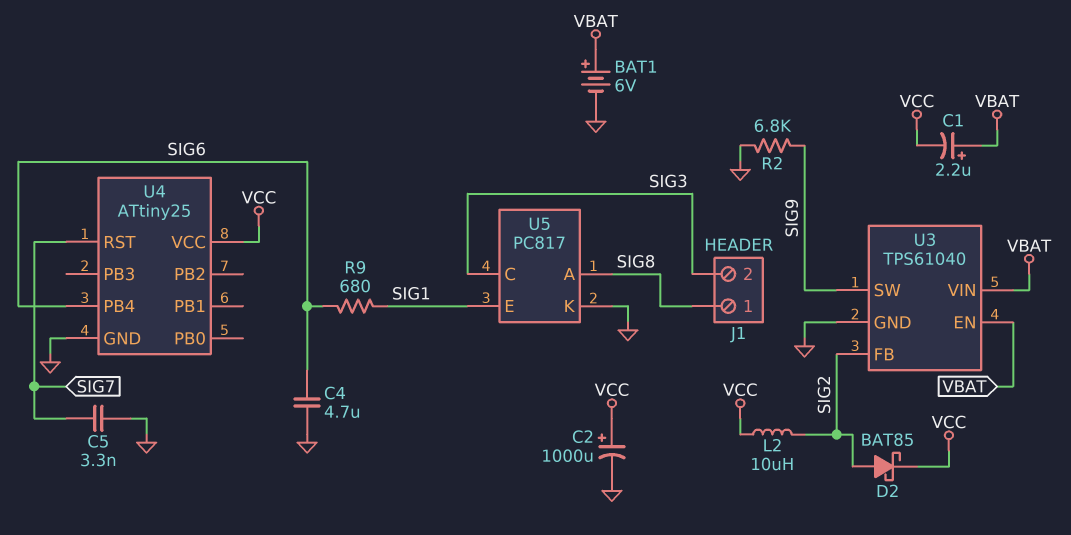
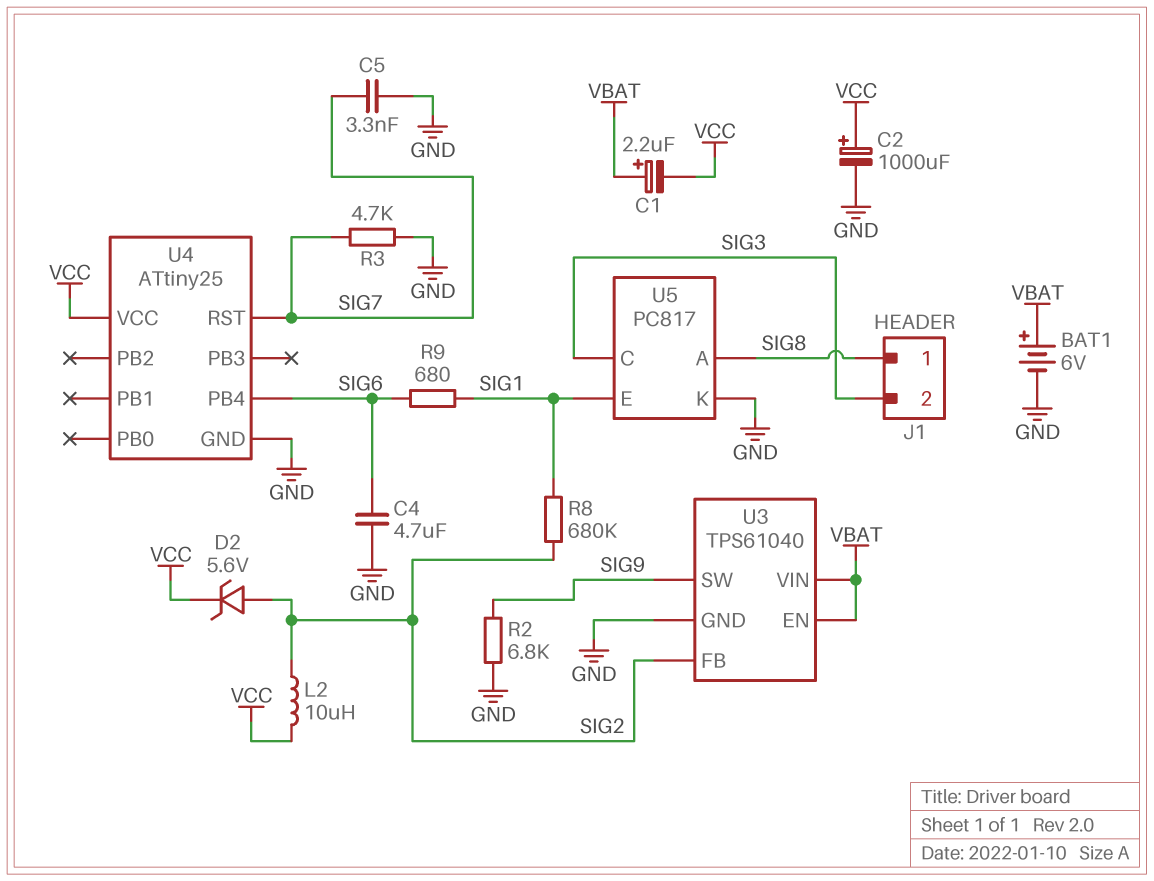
D2: schottky BAT85 (A SIG2, K VCC) -> zener 5.6V (A SIG2, K VCC)
R3: none -> 4.7k (GND, SIG7)
R8: none -> 680k (SIG1, SIG2)

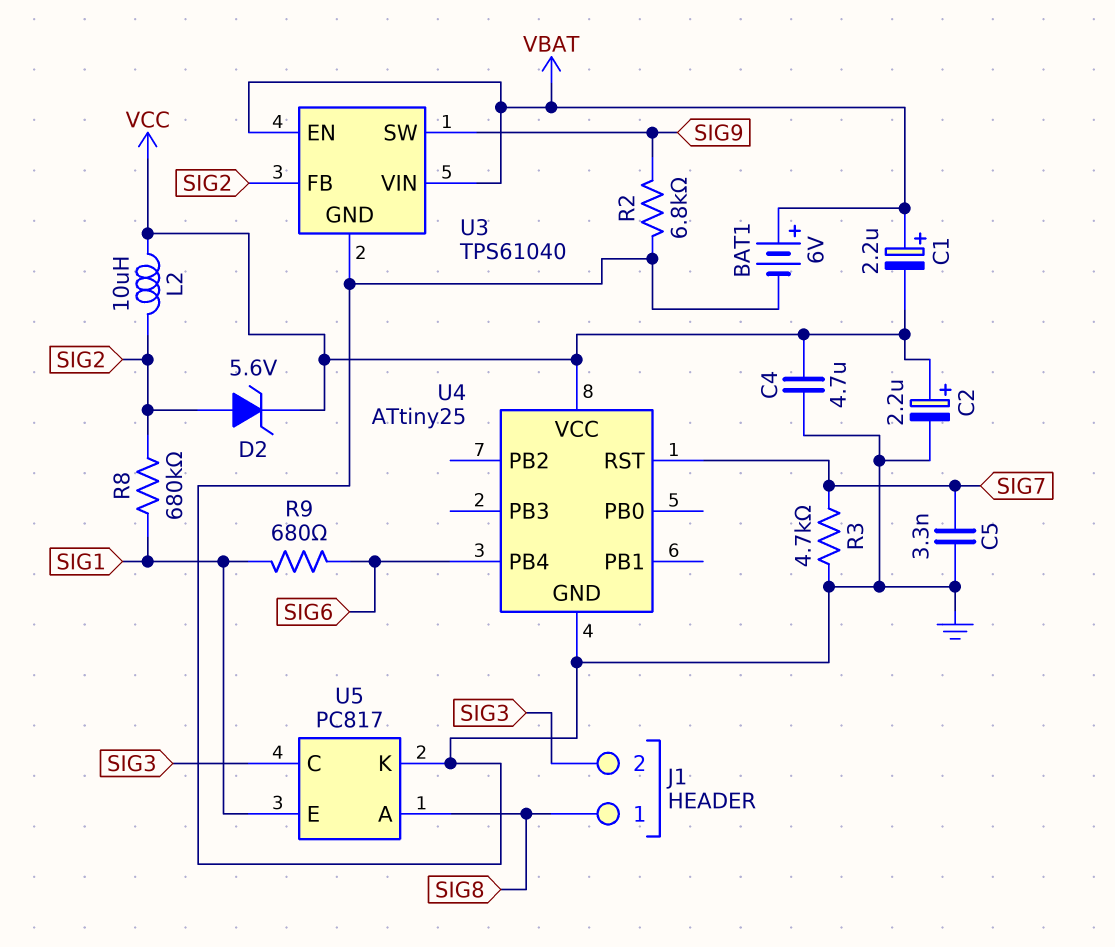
C2: 1000uF (plus VCC, minus GND) -> 2.2uF (plus VCC, minus GND)
C4: 4.7uF (GND, SIG6) -> 4.7uF (GND, VCC)

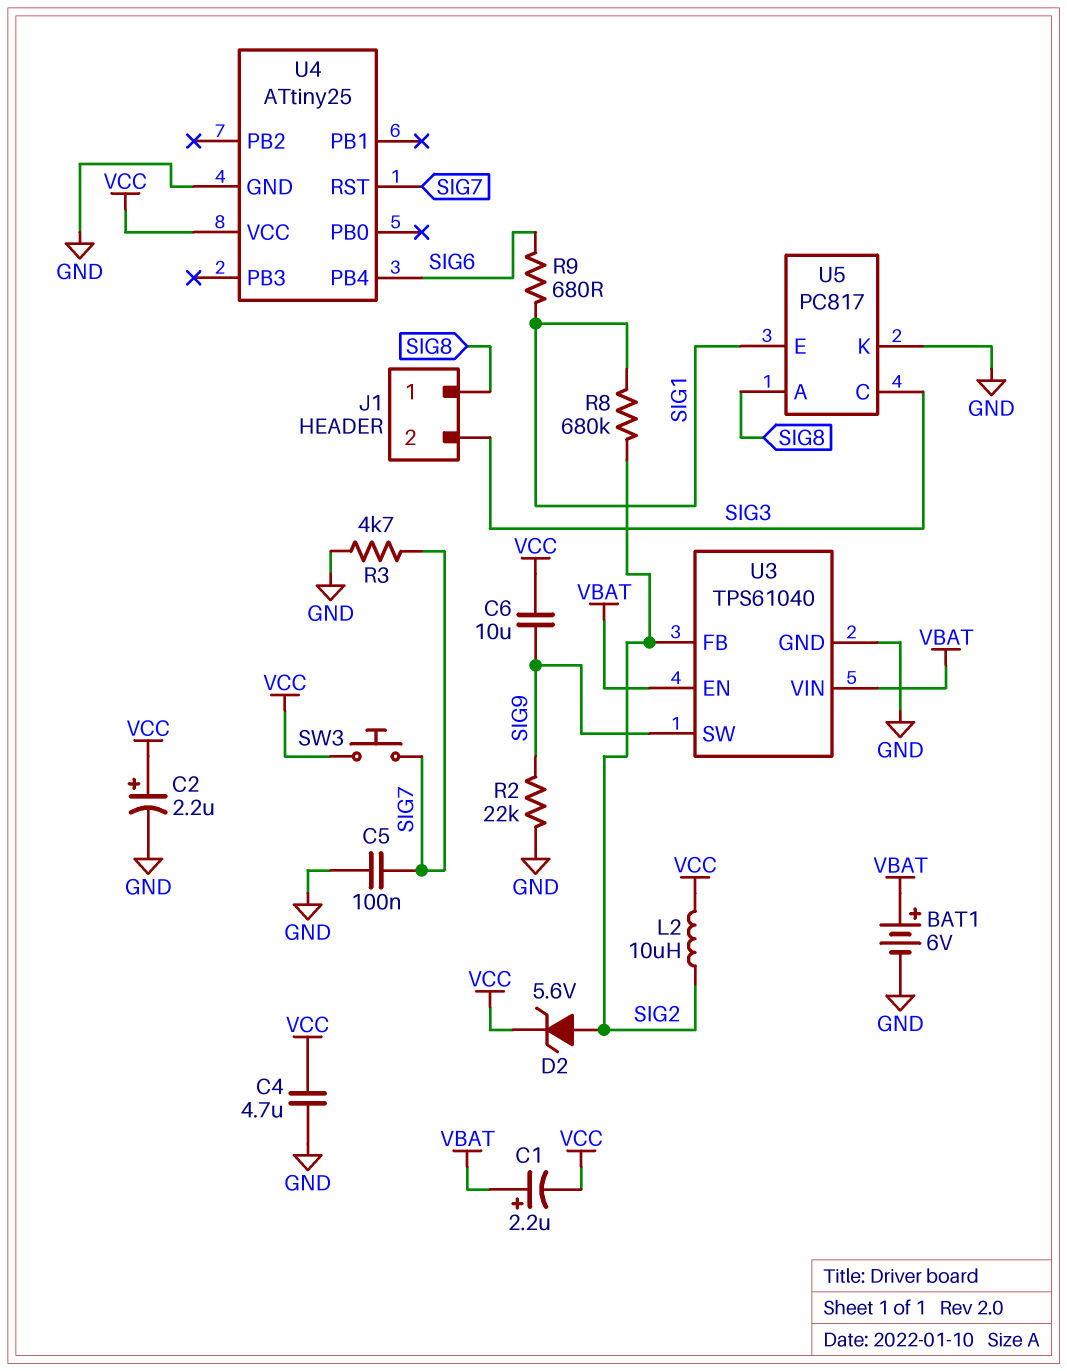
C5: 3.3nF (GND, SIG7) -> 100nF (GND, SIG7)
C6: none -> 10uF (SIG9, VCC)
R2: 6.8k (GND, SIG9) -> 22k (GND, SIG9)
SW3: none -> button (SIG7, VCC)

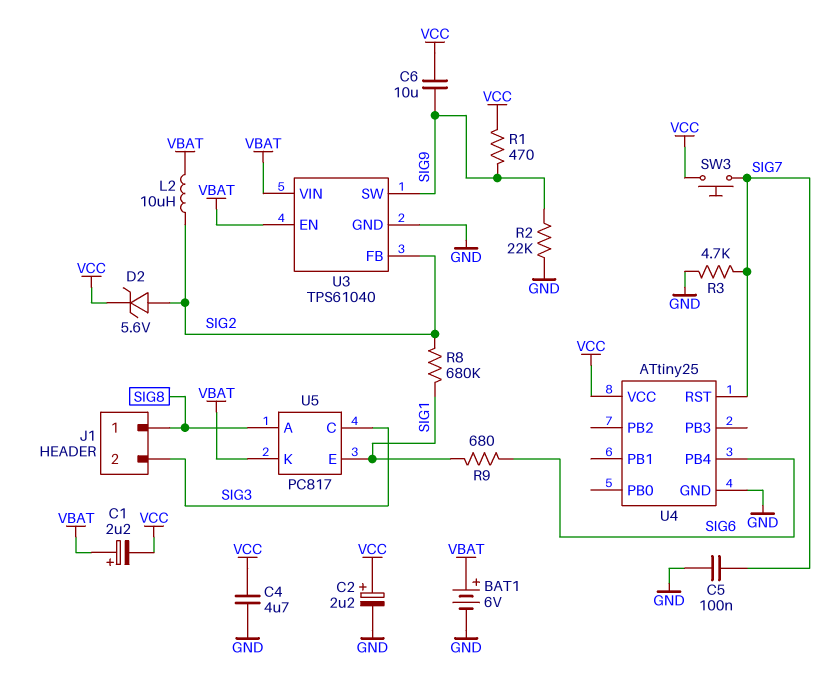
L2: 10uH (SIG2, VCC) -> 10uH (SIG2, VBAT)
R1: none -> 470 (SIG9, VCC)
U5 pin K: GND -> VBAT

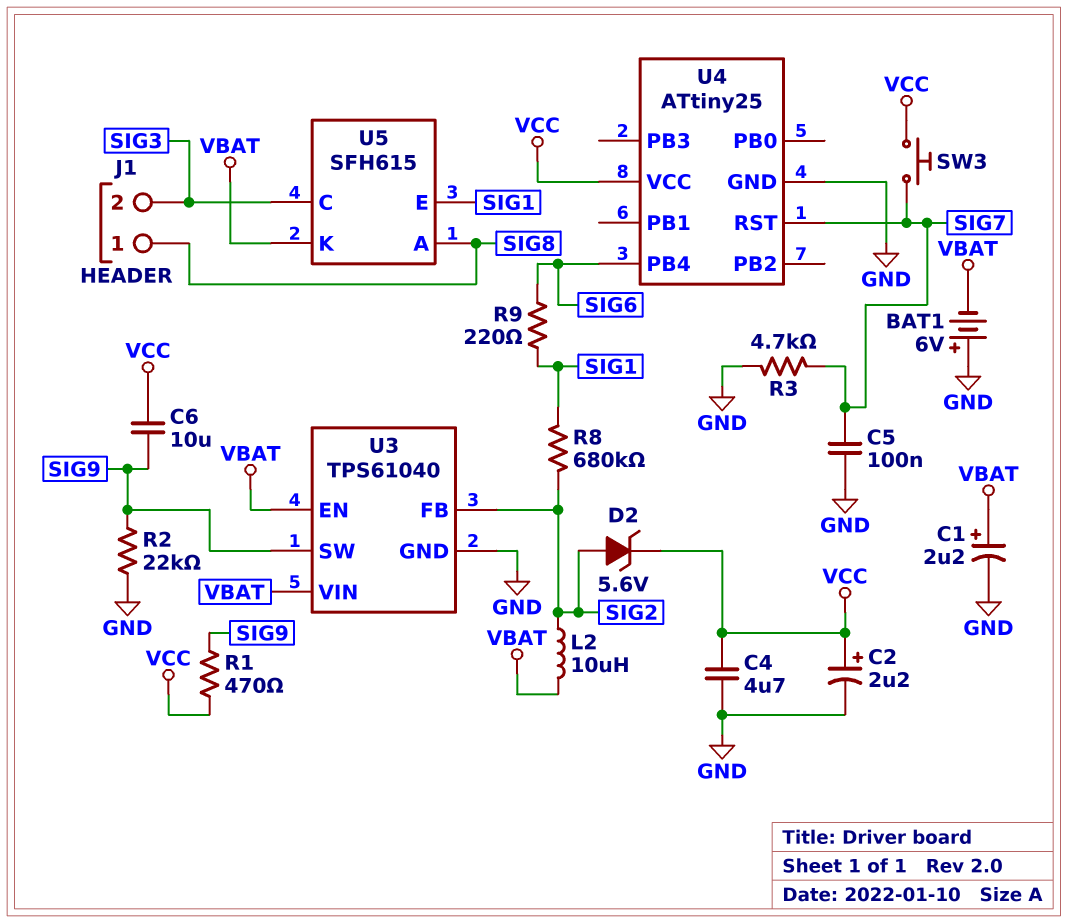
BAT1: 6V (plus VBAT, minus GND) -> 6V (plus GND, minus VBAT)
C1: 2.2uF (plus VBAT, minus VCC) -> 2.2uF (plus VBAT, minus GND)
R9: 680 (SIG1, SIG6) -> 220 (SIG1, SIG6)
U5: PC817 -> SFH615

